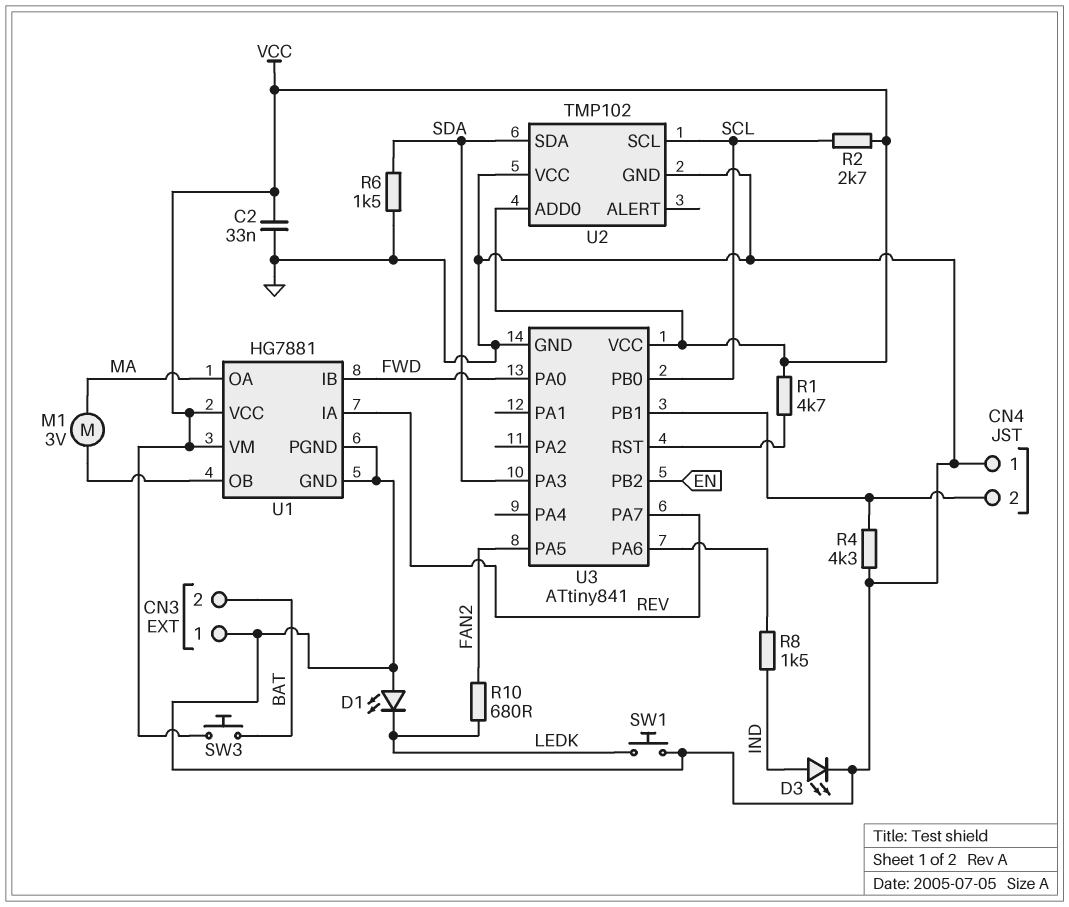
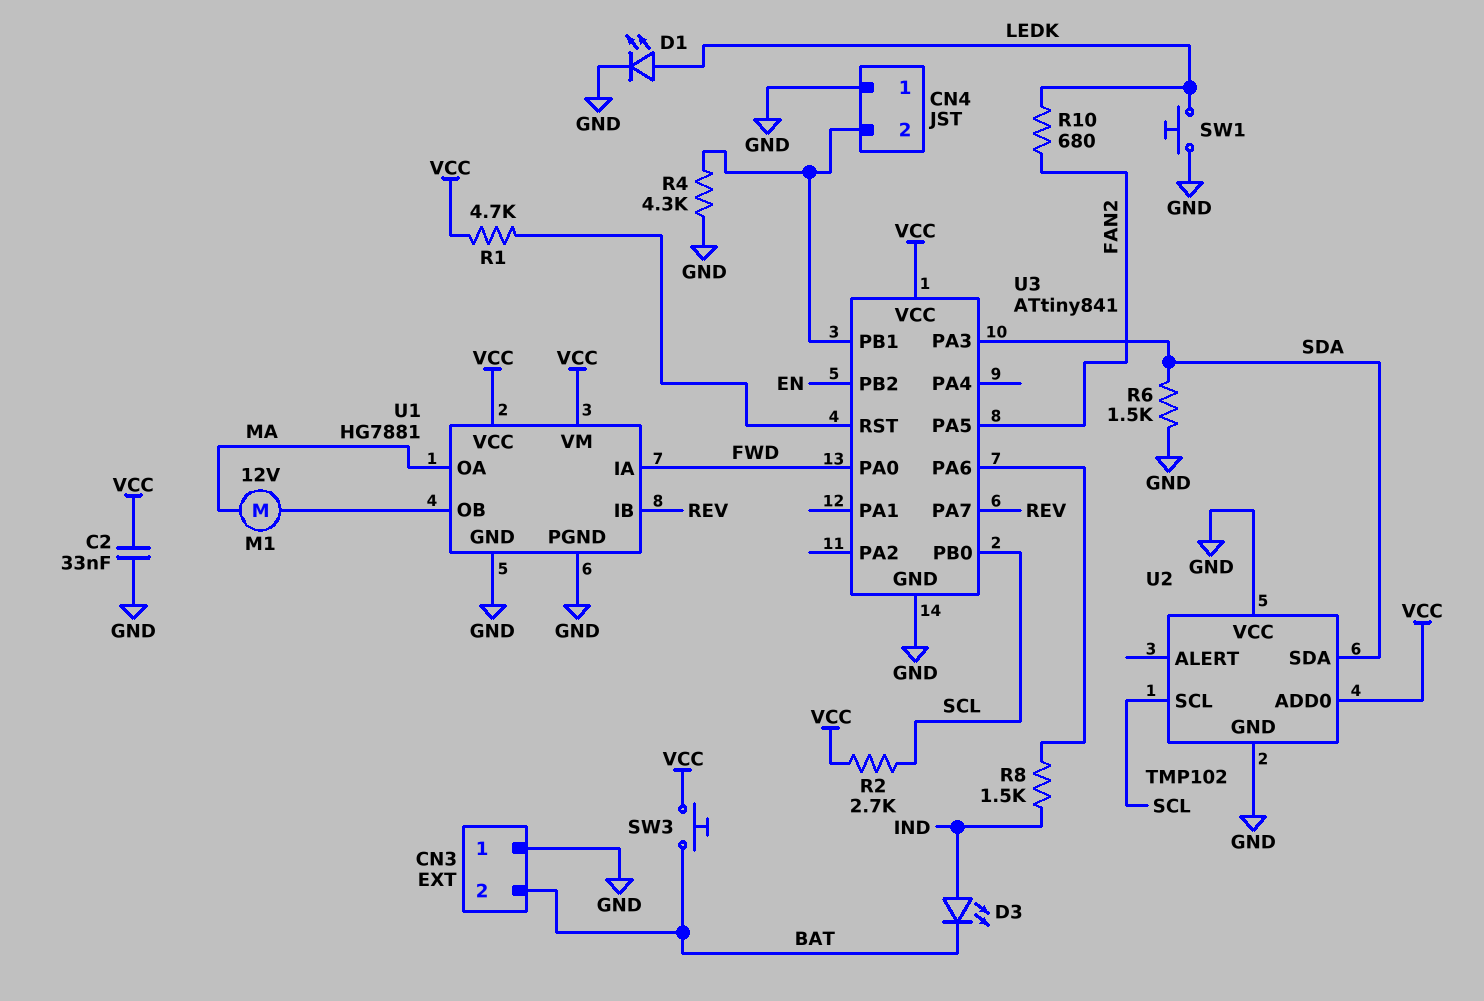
D1: LED (A GND, K LEDK) -> LED (A LEDK, K GND)
D3: LED (A IND, K GND) -> LED (A IND, K BAT)
M1: motor 3V (MA, U1/OB) -> motor 12V (MA, U1/OB)
U1 pin IA: REV -> FWD
U1 pin IB: FWD -> REV

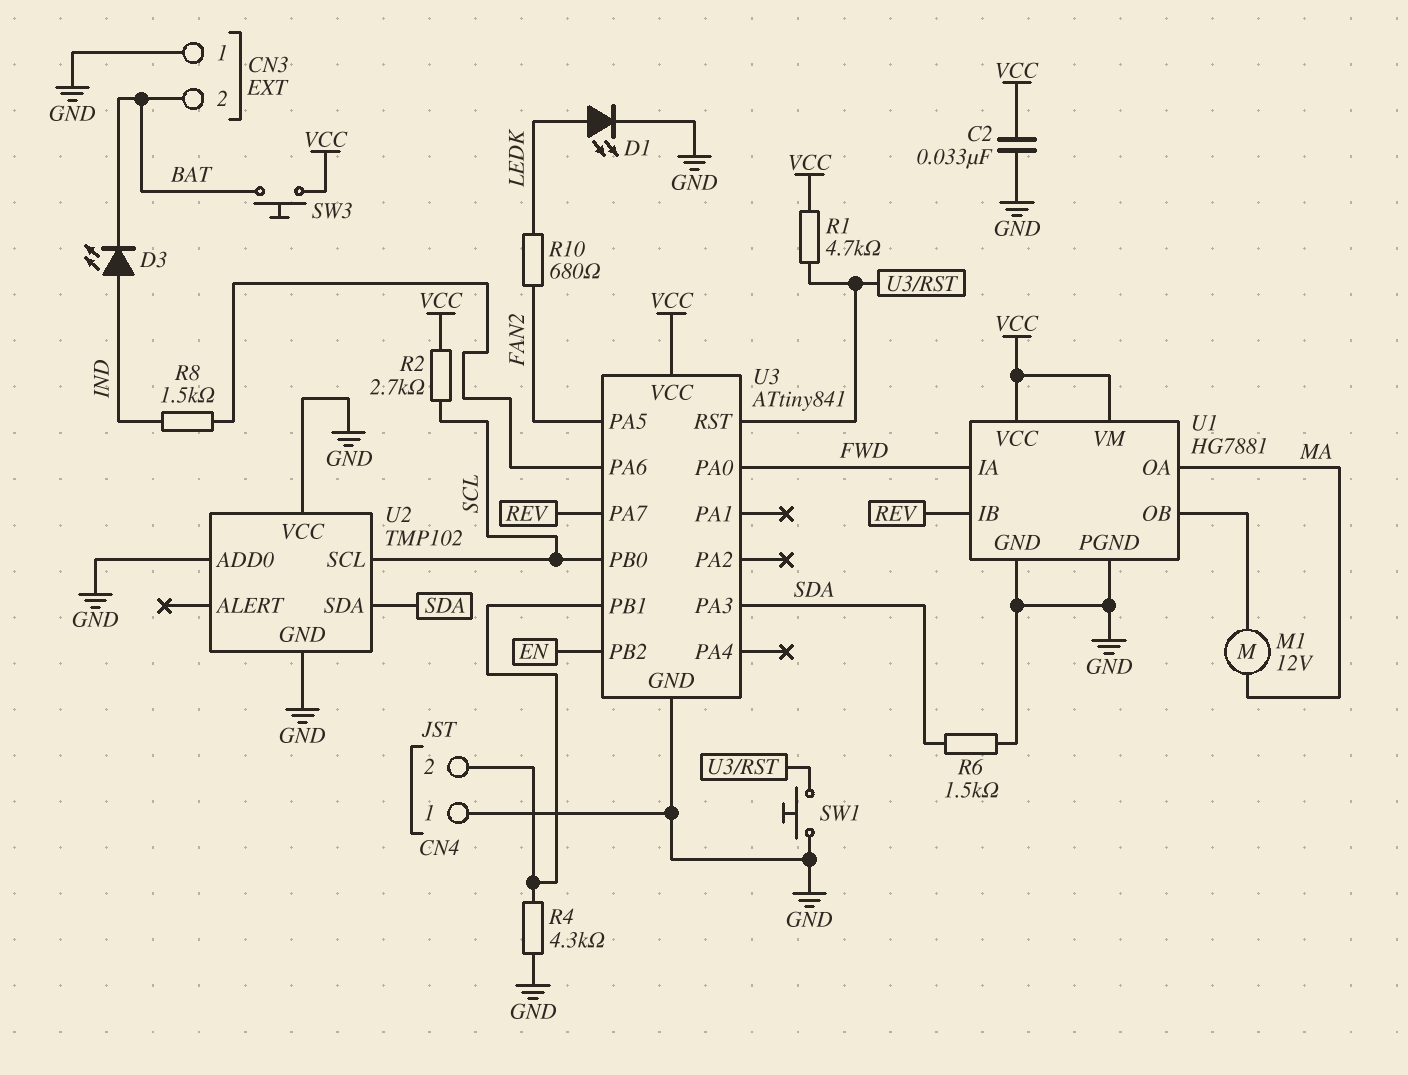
SW1: button (GND, LEDK) -> button (GND, U3/RST)
U2 pin ADD0: VCC -> GND

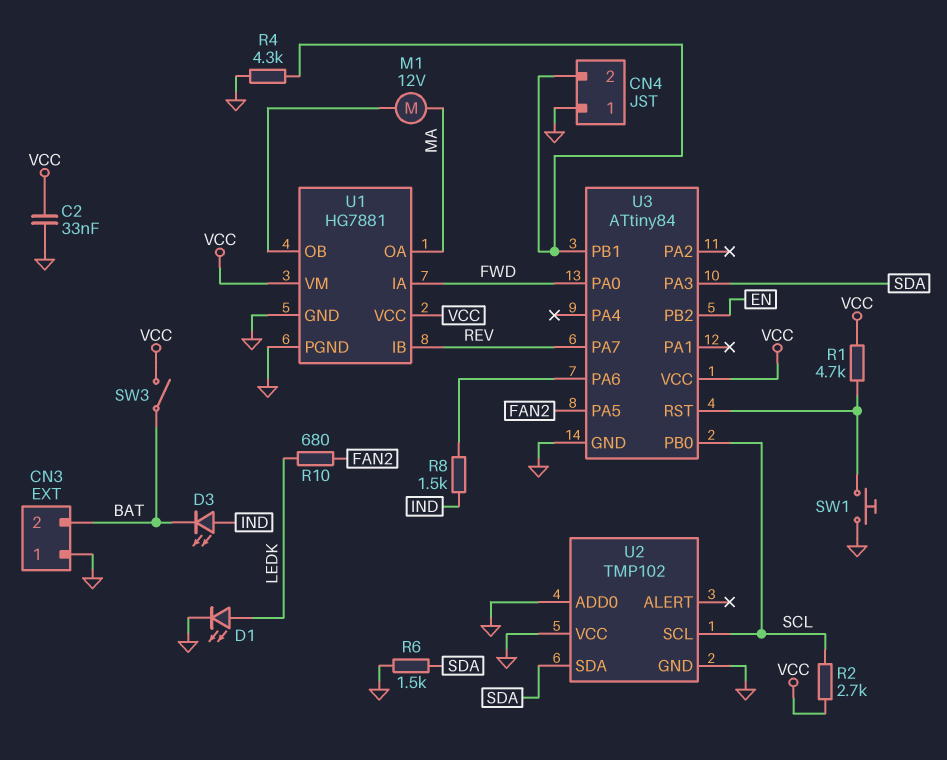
SW3: button (BAT, VCC) -> switch (BAT, VCC)
U3: ATtiny841 -> ATtiny84

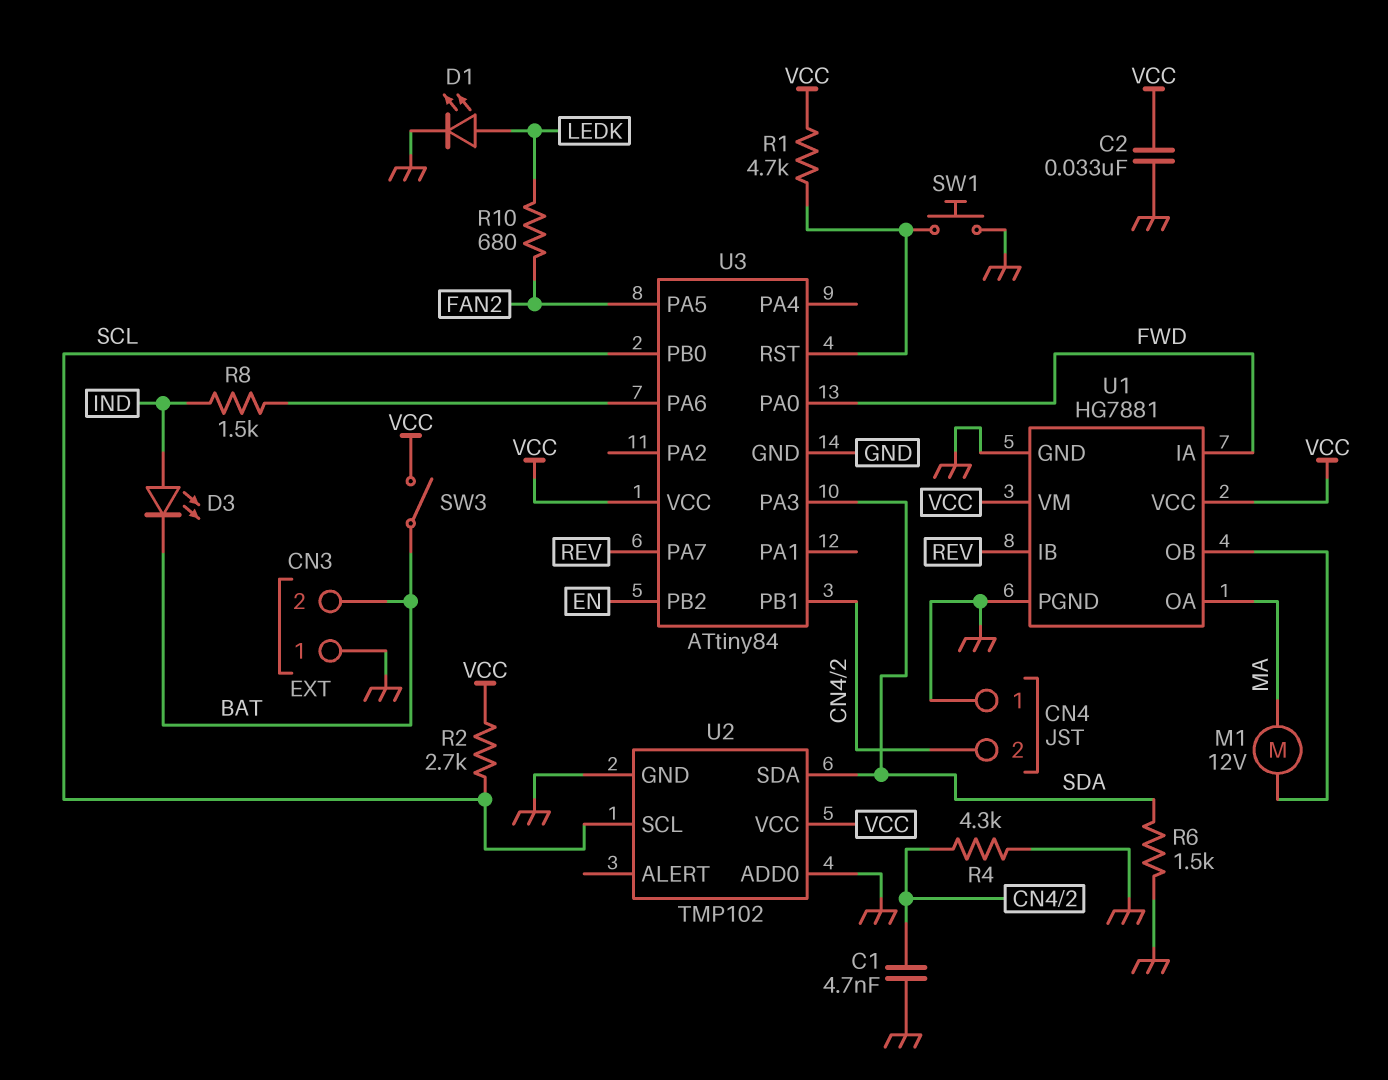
C1: none -> 4.7nF (CN4/2, GND)
U2 pin VCC: GND -> VCC

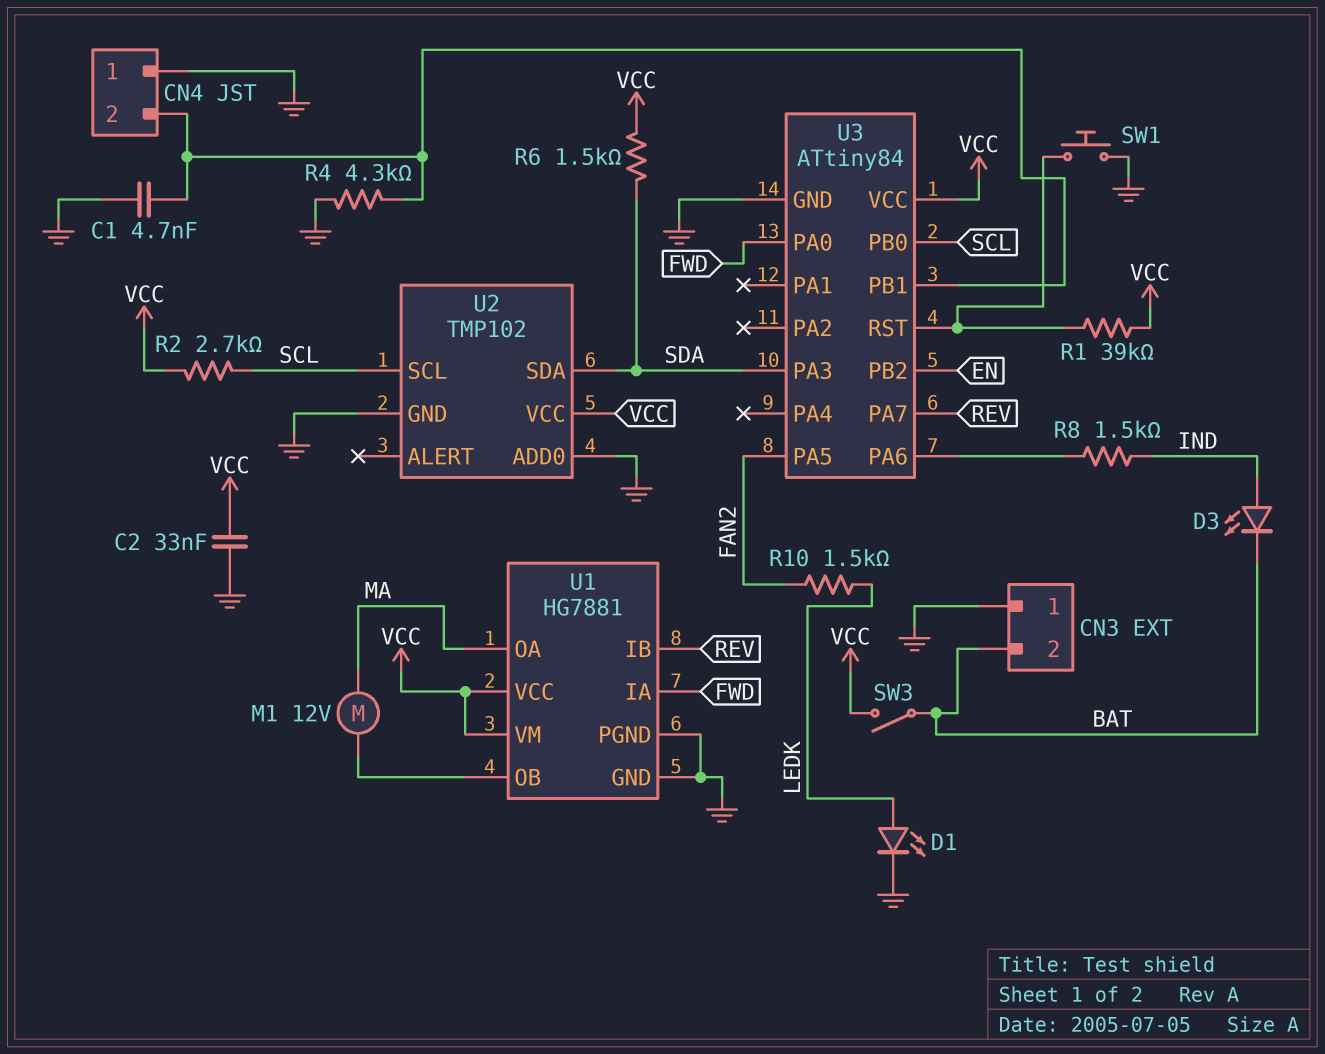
R1: 4.7k (U3/RST, VCC) -> 39k (U3/RST, VCC)
R6: 1.5k (GND, SDA) -> 1.5k (SDA, VCC)
R10: 680 (FAN2, LEDK) -> 1.5k (FAN2, LEDK)

